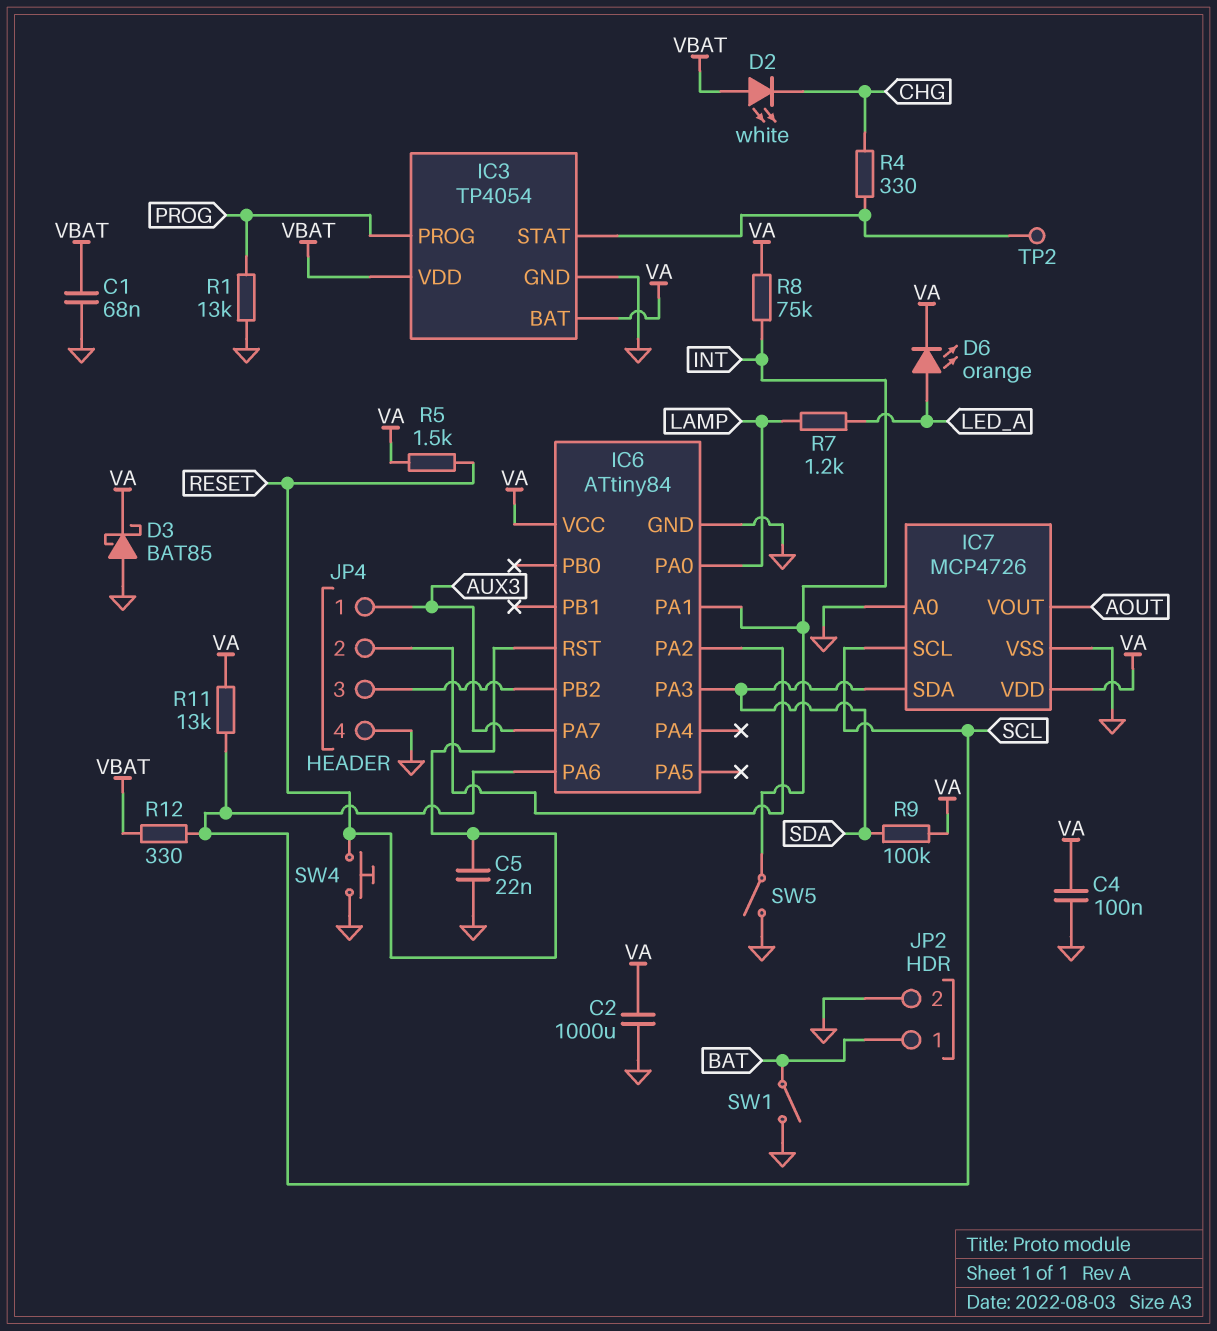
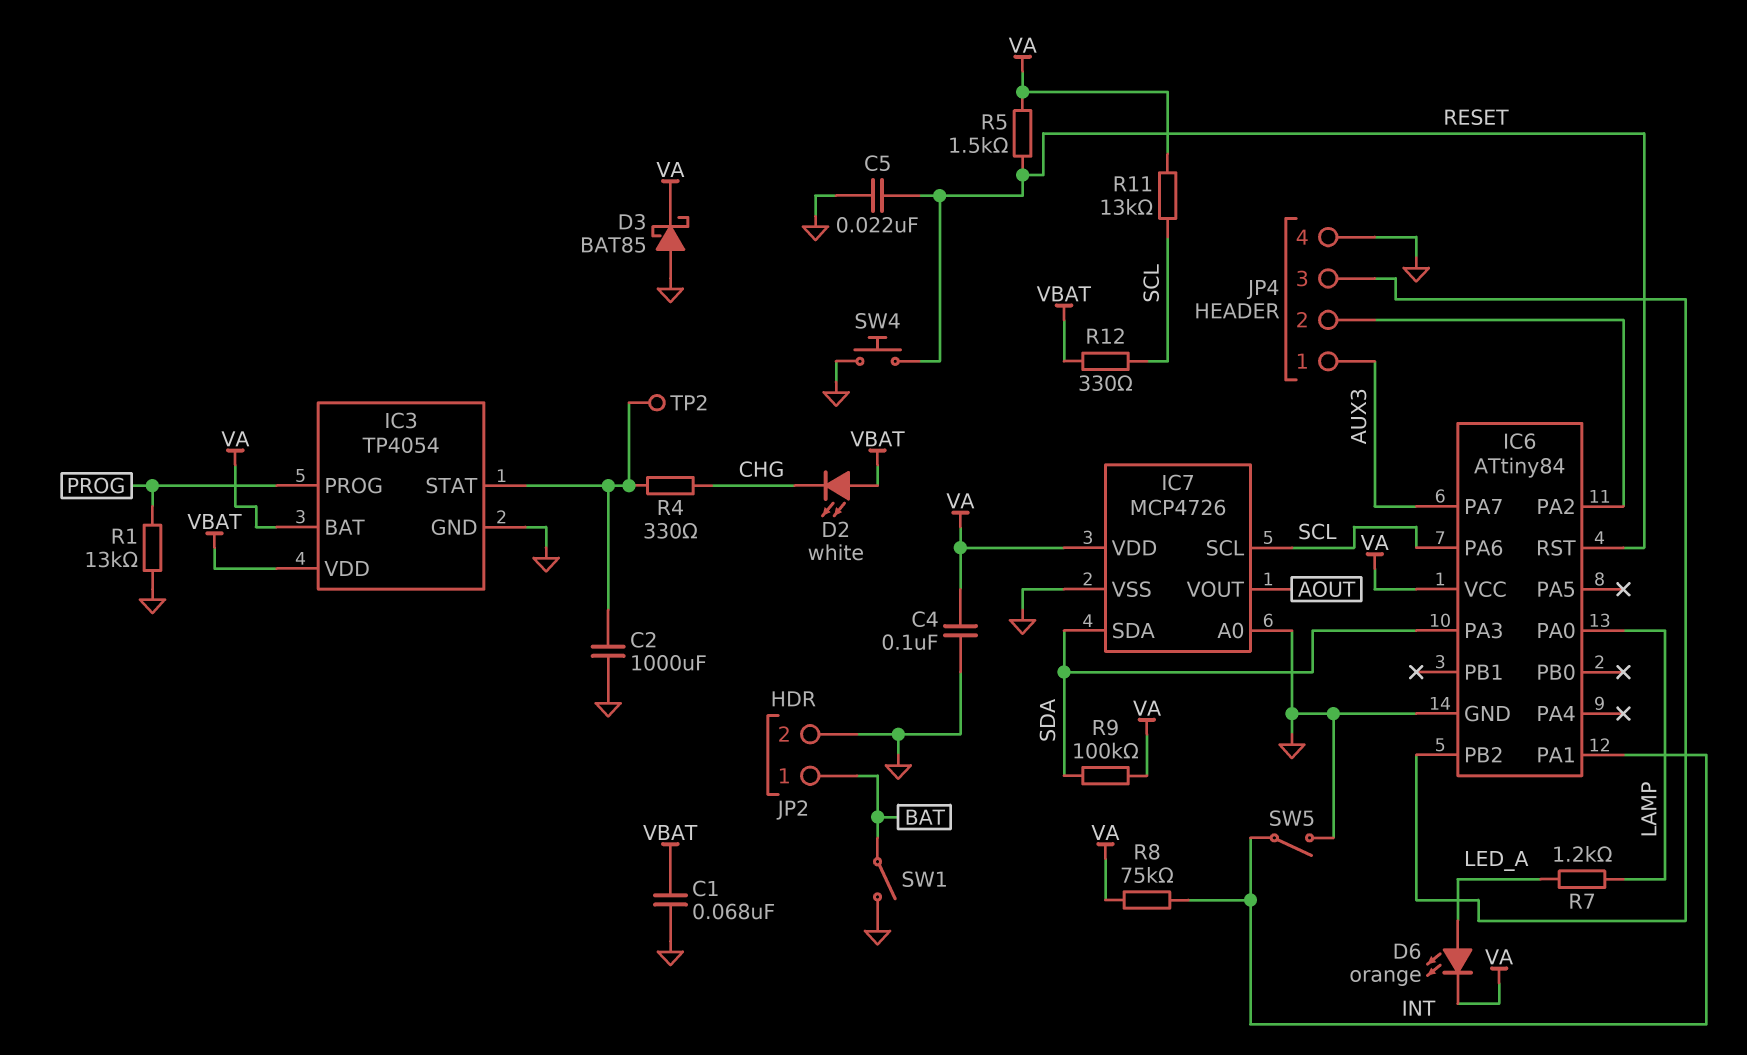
C2: 1000uF (GND, VA) -> 1000uF (GND, IC3/STAT)

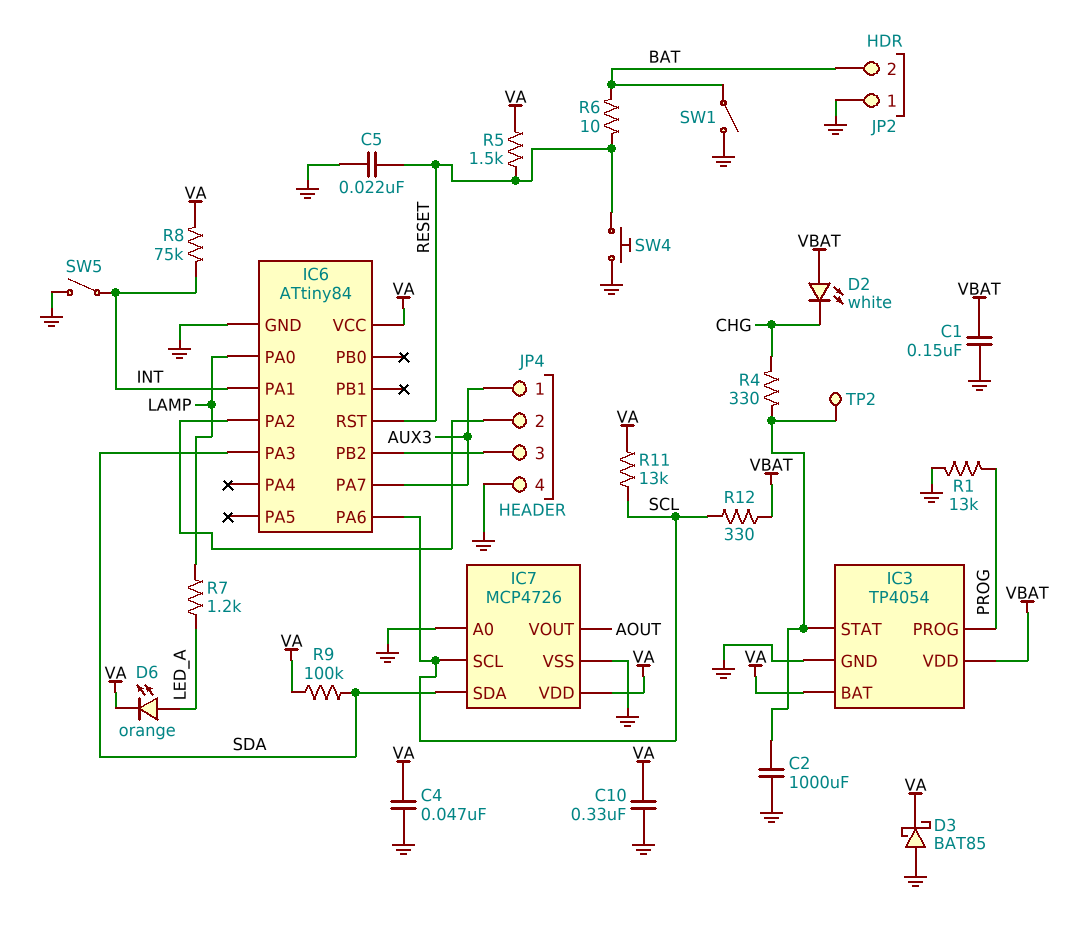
C1: 68nF (GND, VBAT) -> 150nF (GND, VBAT)
C4: 100nF (GND, VA) -> 47nF (GND, VA)
C10: none -> 330nF (GND, VA)
JP2 pin 1: BAT -> GND
JP2 pin 2: GND -> BAT
R6: none -> 10 (BAT, RESET)

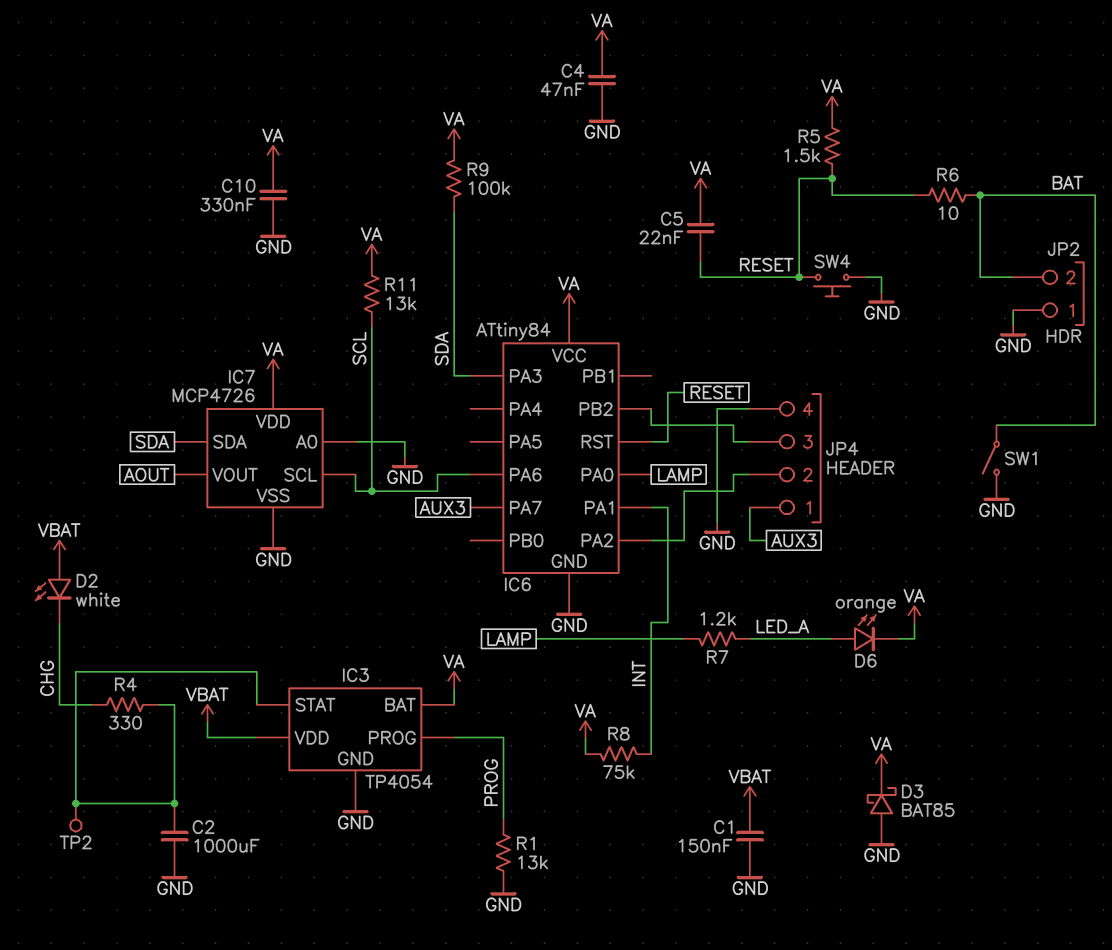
C5: 22nF (GND, RESET) -> 22nF (RESET, VA)
R12: 330 (SCL, VBAT) -> none
SW5: switch (GND, INT) -> none

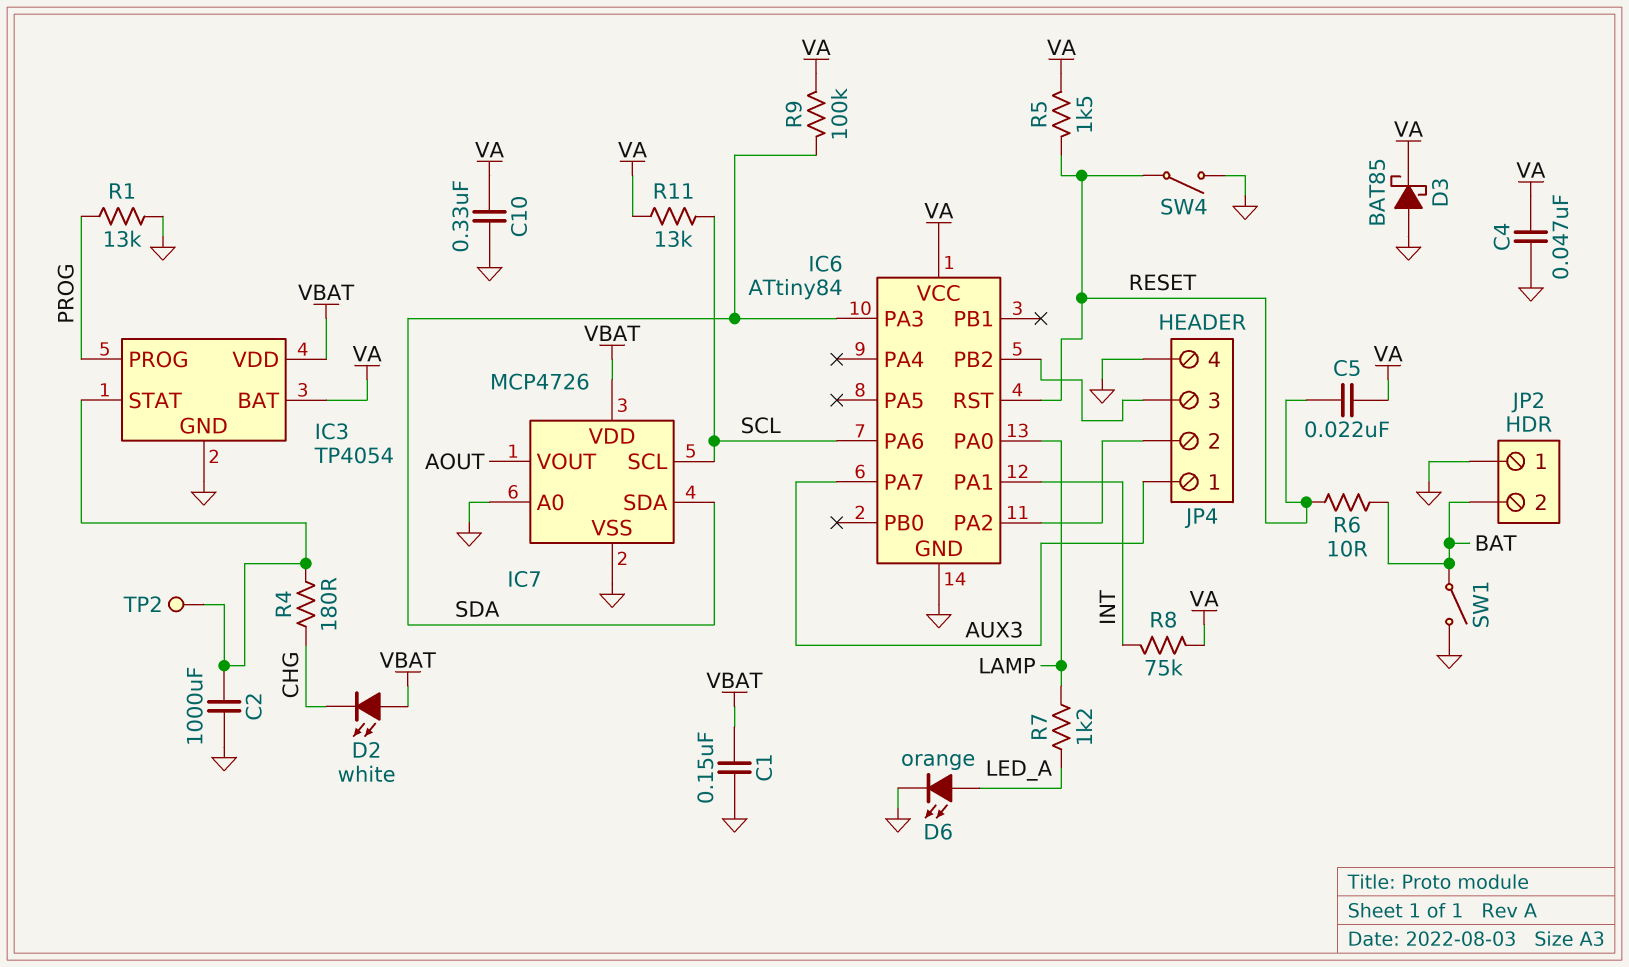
D6: LED orange (A LED_A, K VA) -> LED orange (A LED_A, K GND)
IC7 pin VDD: VA -> VBAT
R4: 330 (CHG, IC3/STAT) -> 180 (CHG, IC3/STAT)
SW4: button (GND, RESET) -> switch (GND, RESET)

